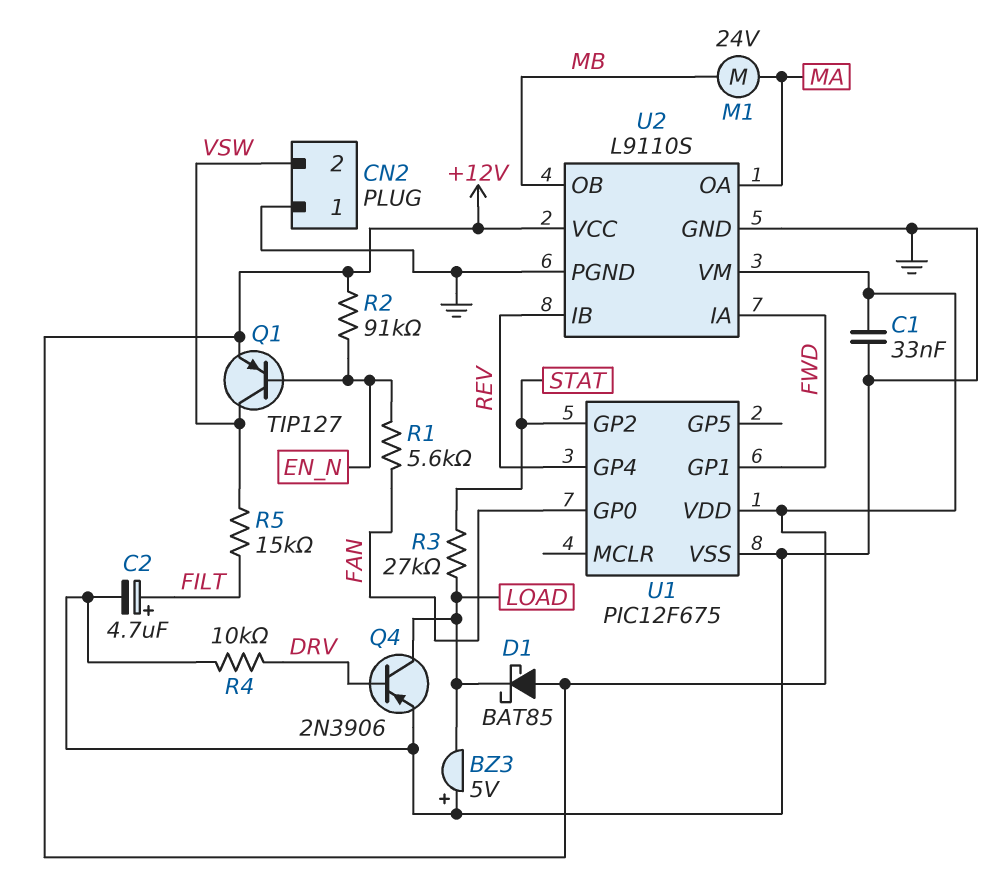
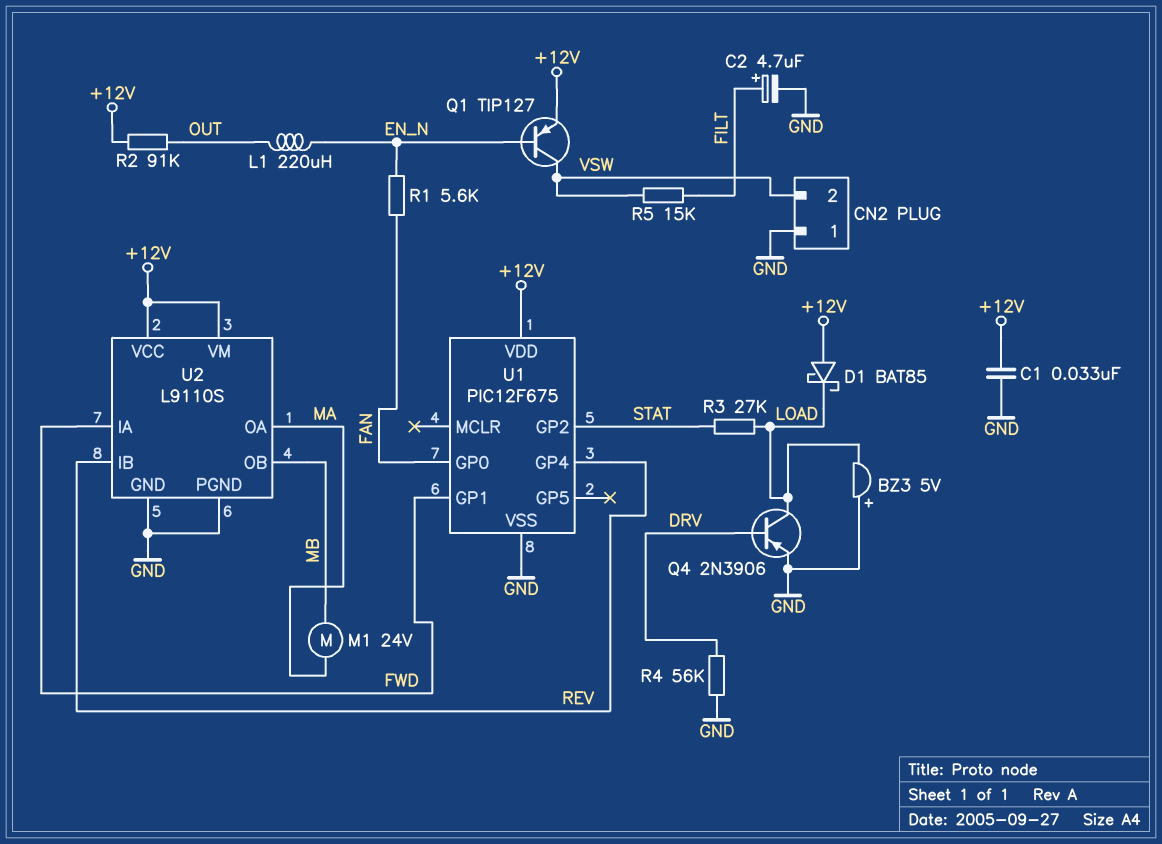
L1: none -> 220uH (EN_N, OUT)
R2: 91k (+12V, EN_N) -> 91k (+12V, OUT)
R4: 10k (DRV, GND) -> 56k (DRV, GND)

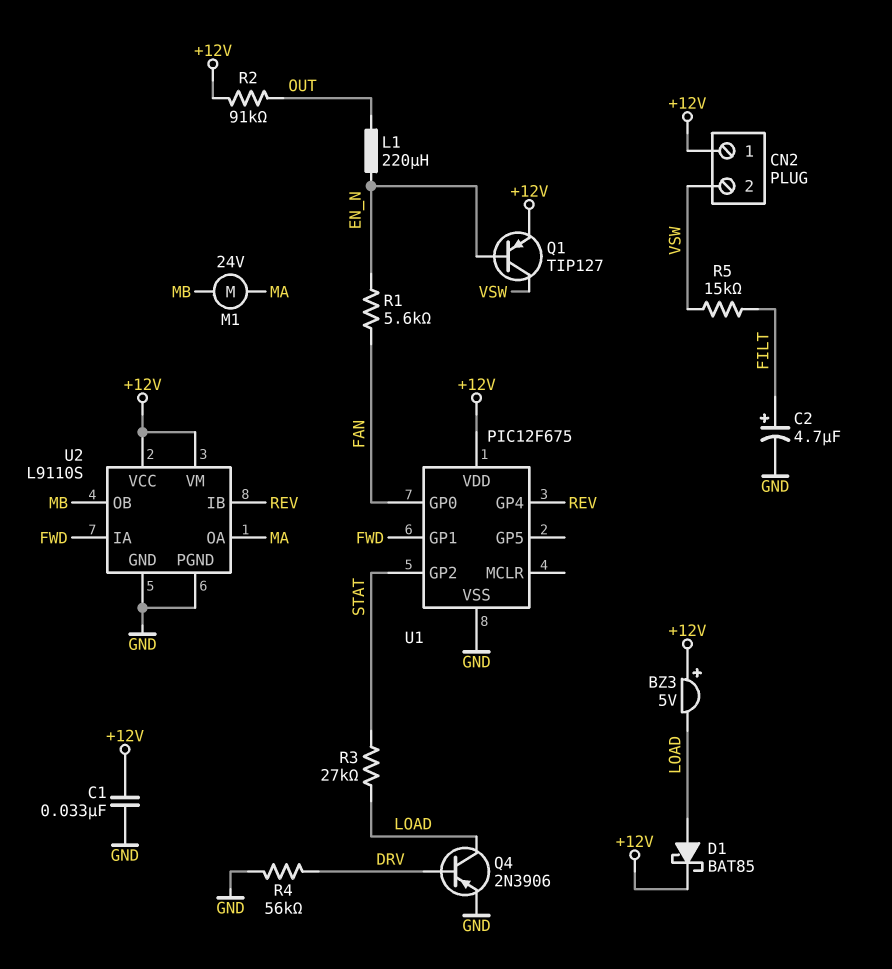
BZ3: buzzer 5V (plus GND, minus LOAD) -> buzzer 5V (plus +12V, minus LOAD)
CN2 pin 1: GND -> +12V
D1: schottky BAT85 (A +12V, K LOAD) -> schottky BAT85 (A LOAD, K +12V)

